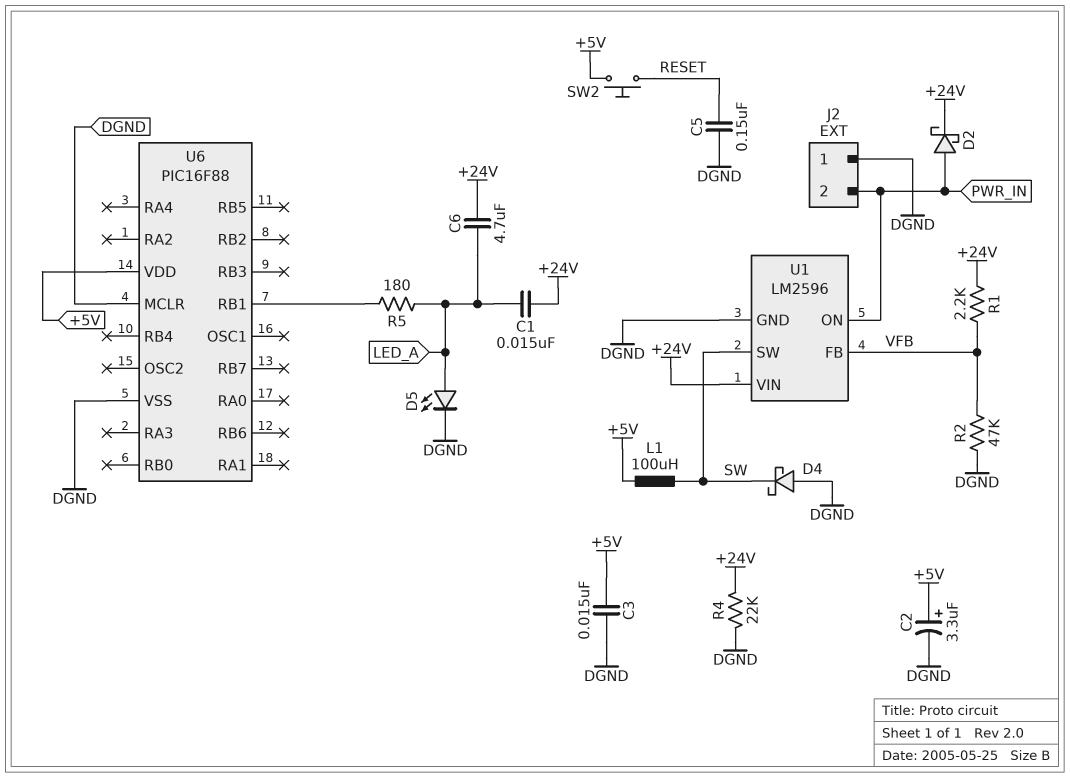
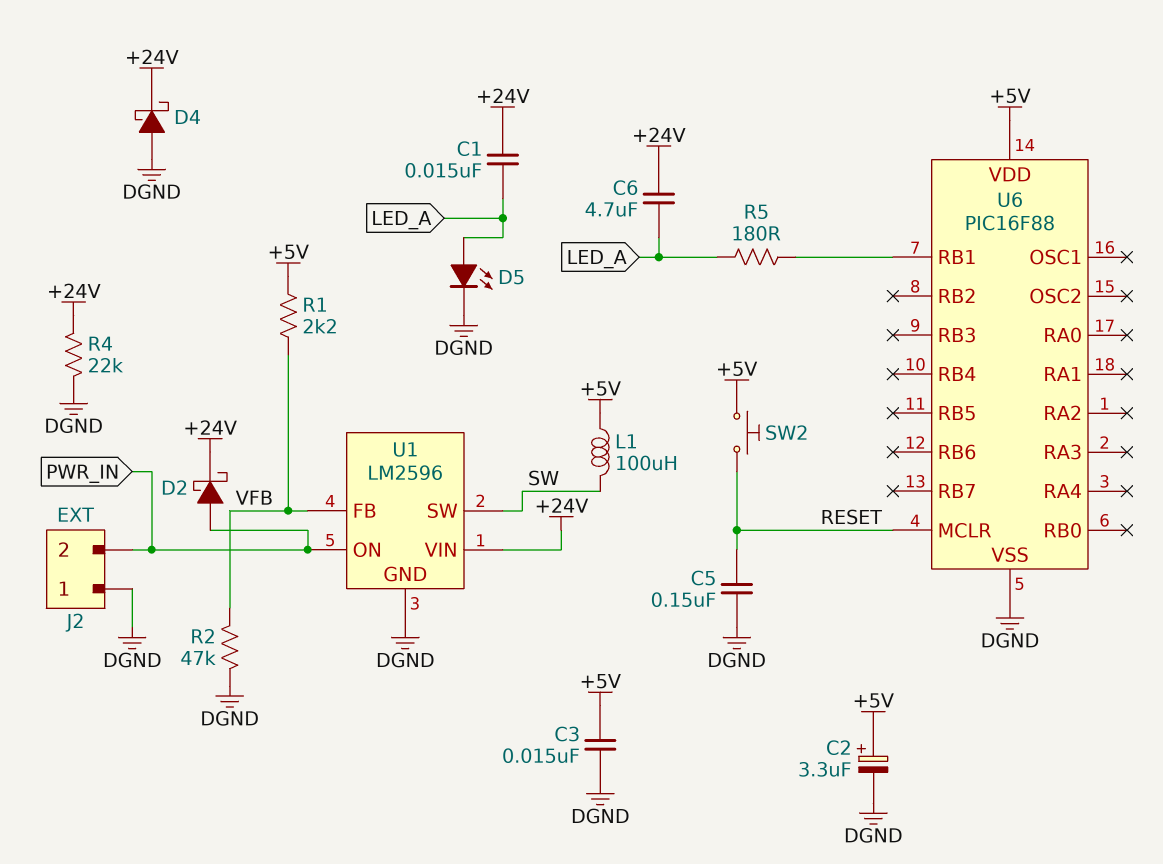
D4: schottky (A DGND, K SW) -> schottky (A DGND, K +24V)
R1: 2.2k (+24V, VFB) -> 2.2k (+5V, VFB)
U6 pin MCLR: DGND -> RESET

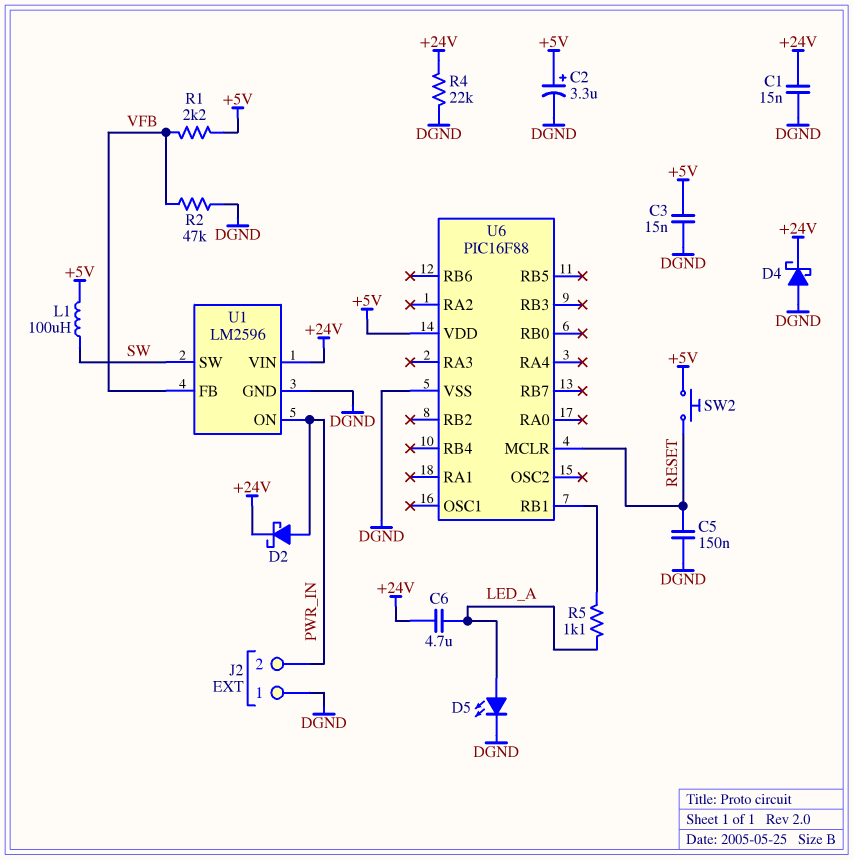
C1: 15nF (+24V, LED_A) -> 15nF (+24V, DGND)
R5: 180 (LED_A, U6/RB1) -> 1.1k (LED_A, U6/RB1)

